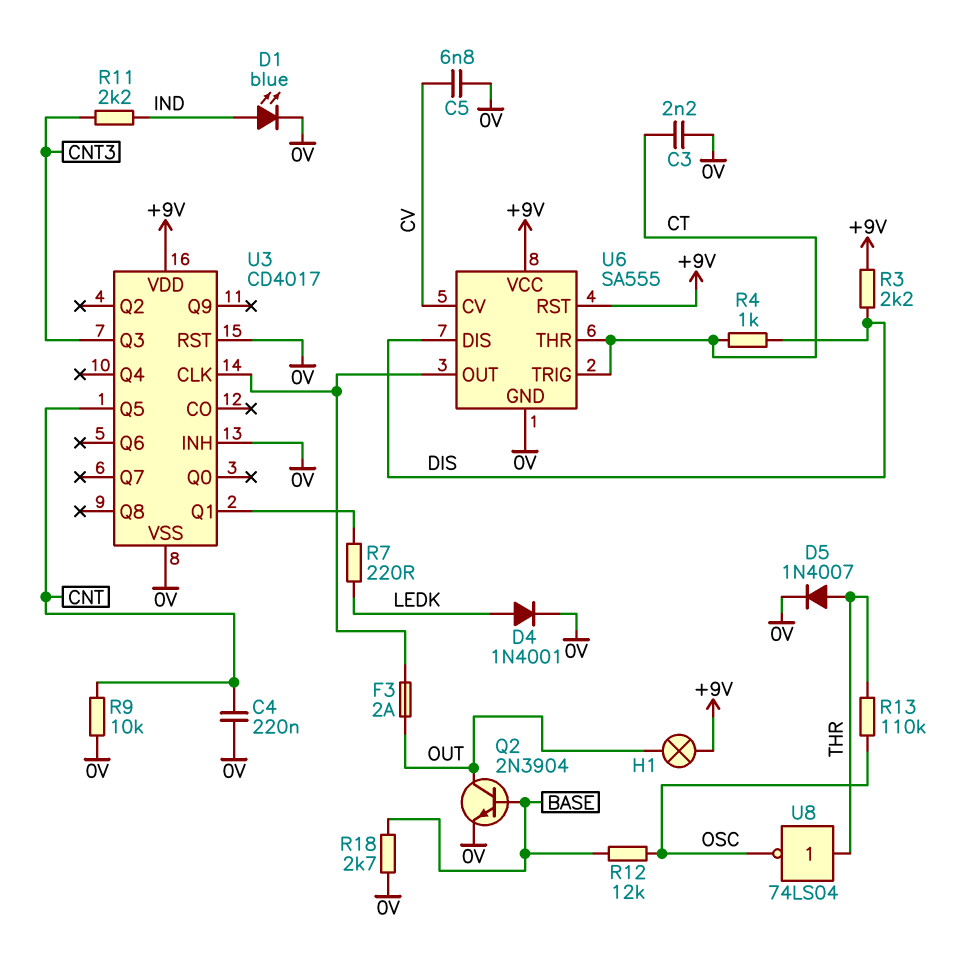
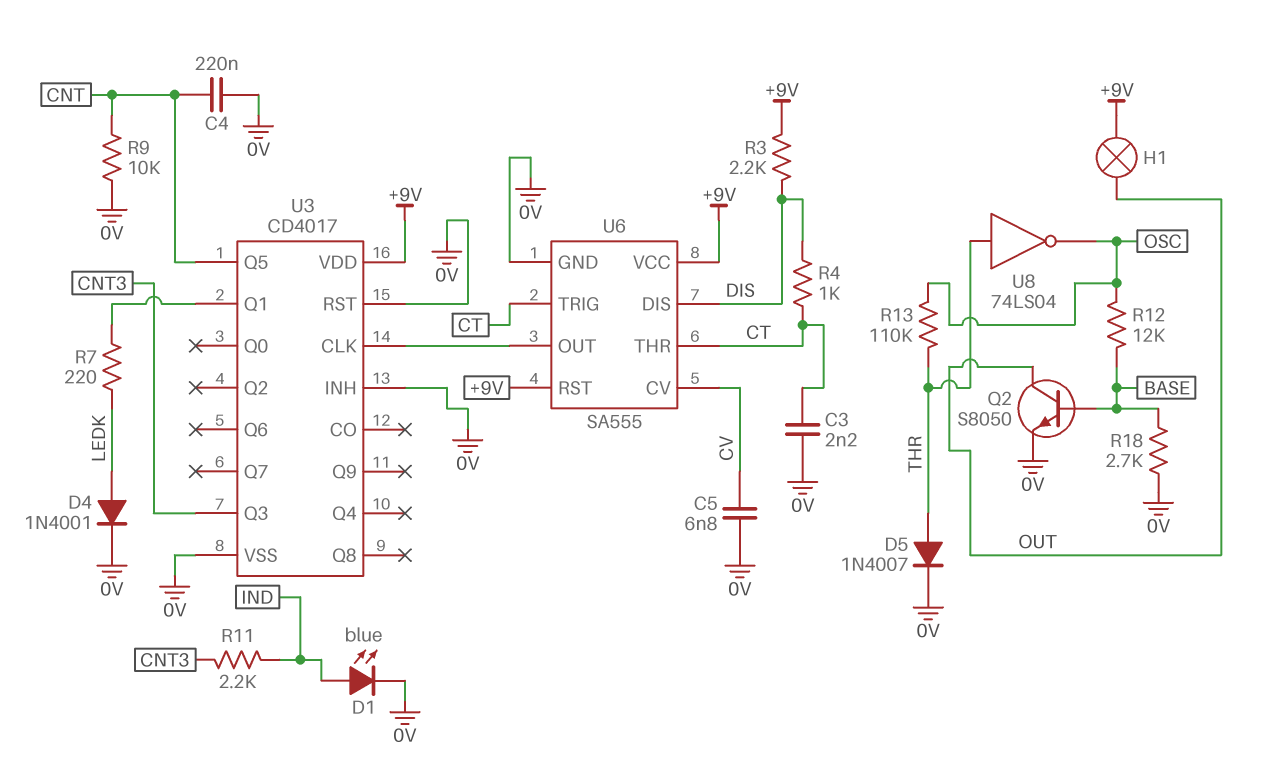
F3: 2A (OUT, U3/CLK) -> none
Q2: NPN 2N3904 (B BASE, C OUT, E 0V) -> NPN S8050 (B BASE, C OUT, E 0V)

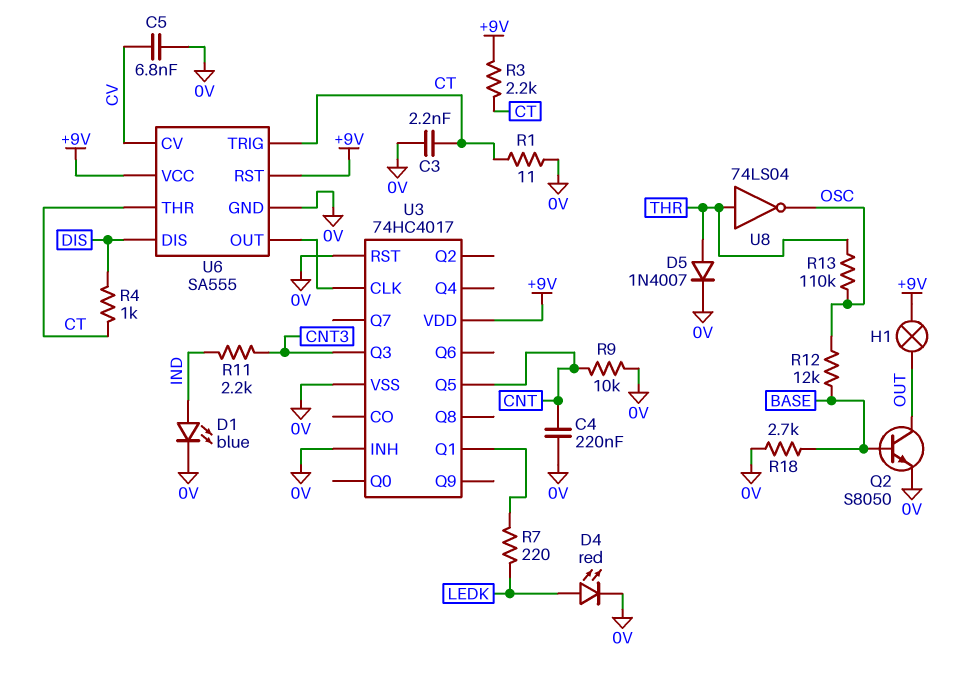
D4: diode 1N4001 (A LEDK, K 0V) -> LED red (A LEDK, K 0V)
R1: none -> 11 (0V, CT)
R3: 2.2k (+9V, DIS) -> 2.2k (+9V, CT)
U3: CD4017 -> 74HC4017

